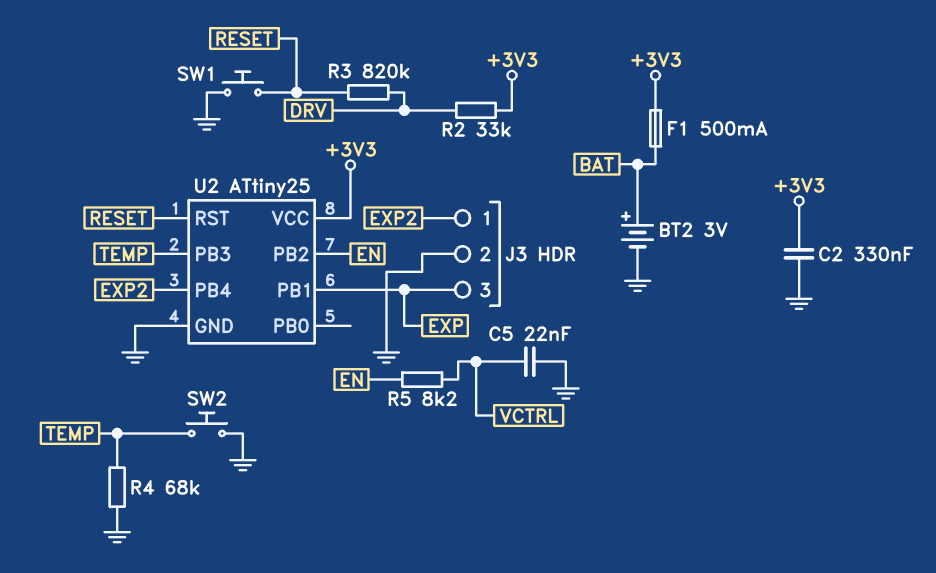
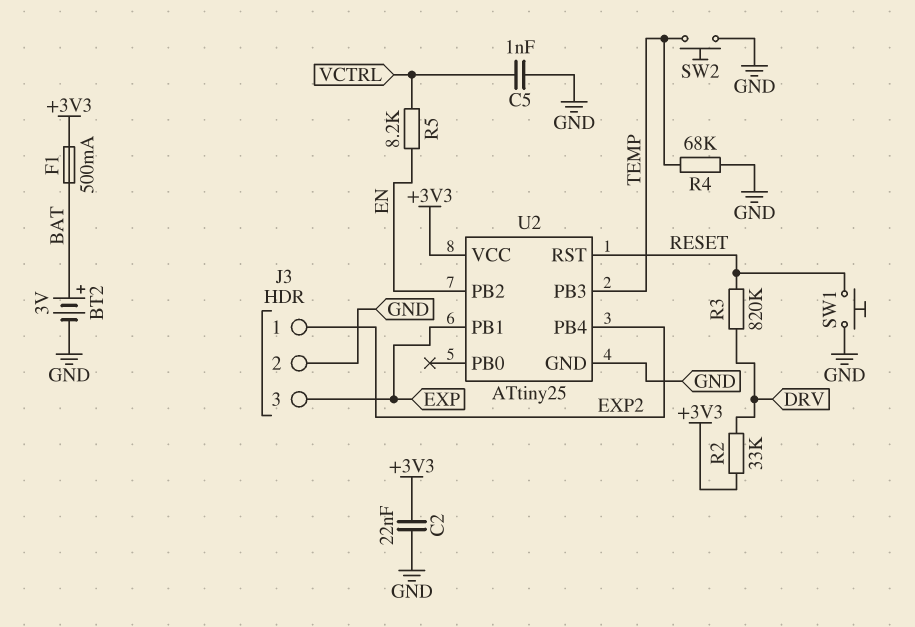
C2: 330nF (+3V3, GND) -> 22nF (+3V3, GND)
C5: 22nF (GND, VCTRL) -> 1nF (GND, VCTRL)

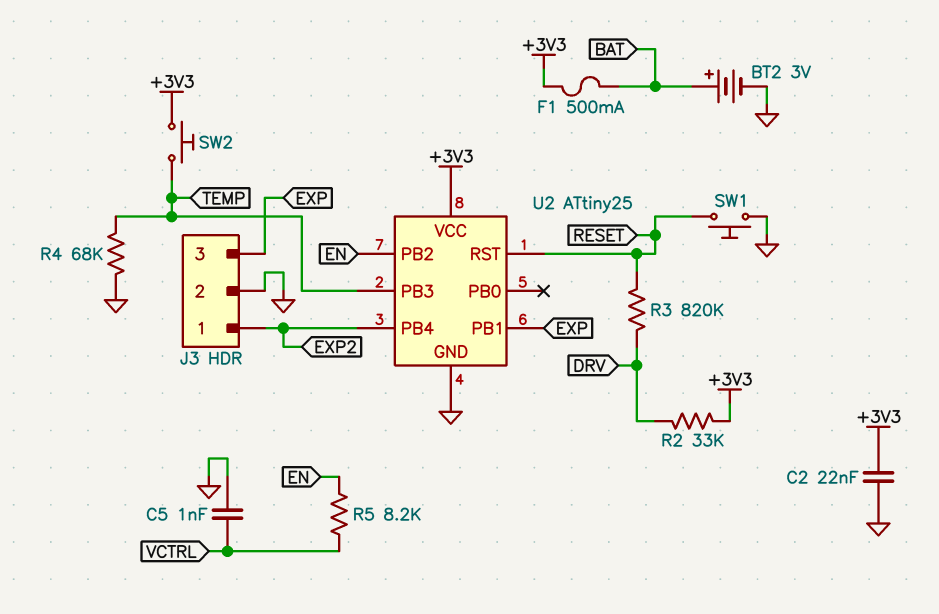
SW2: button (GND, TEMP) -> button (+3V3, TEMP)

